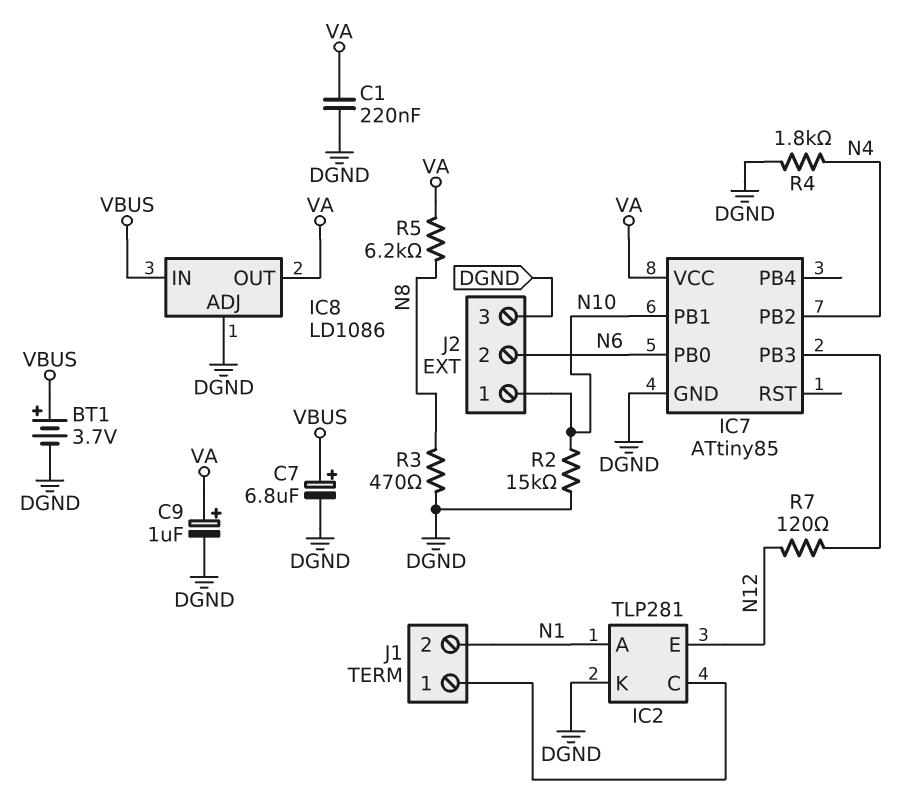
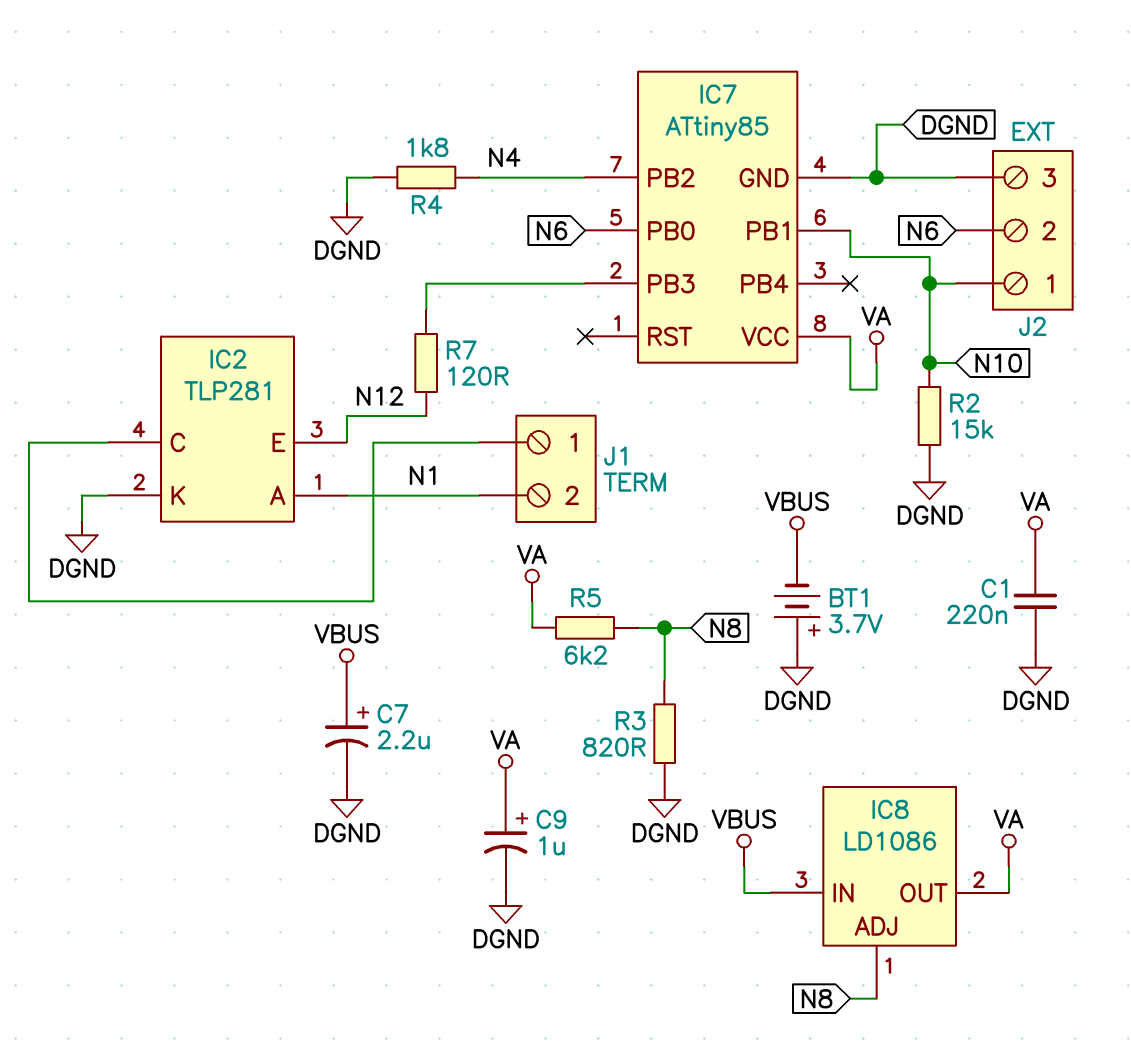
BT1: 3.7V (plus VBUS, minus DGND) -> 3.7V (plus DGND, minus VBUS)
C7: 6.8uF (plus VBUS, minus DGND) -> 2.2uF (plus VBUS, minus DGND)
IC8 pin ADJ: DGND -> N8
R3: 470 (DGND, N8) -> 820 (DGND, N8)

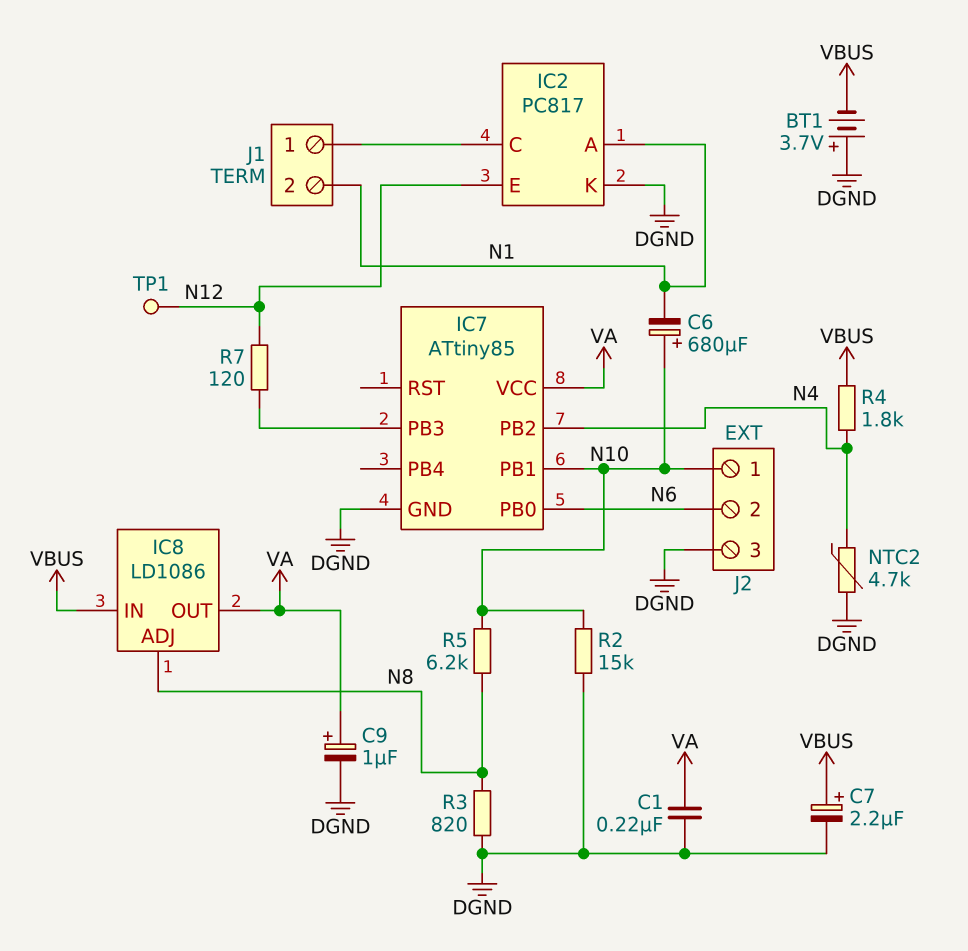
C6: none -> 680uF (plus N10, minus N1)
IC2: TLP281 -> PC817
NTC2: none -> 4.7k (DGND, N4)
R4: 1.8k (DGND, N4) -> 1.8k (N4, VBUS)
R5: 6.2k (N8, VA) -> 6.2k (N8, N10)
TP1: none -> test point (N12)

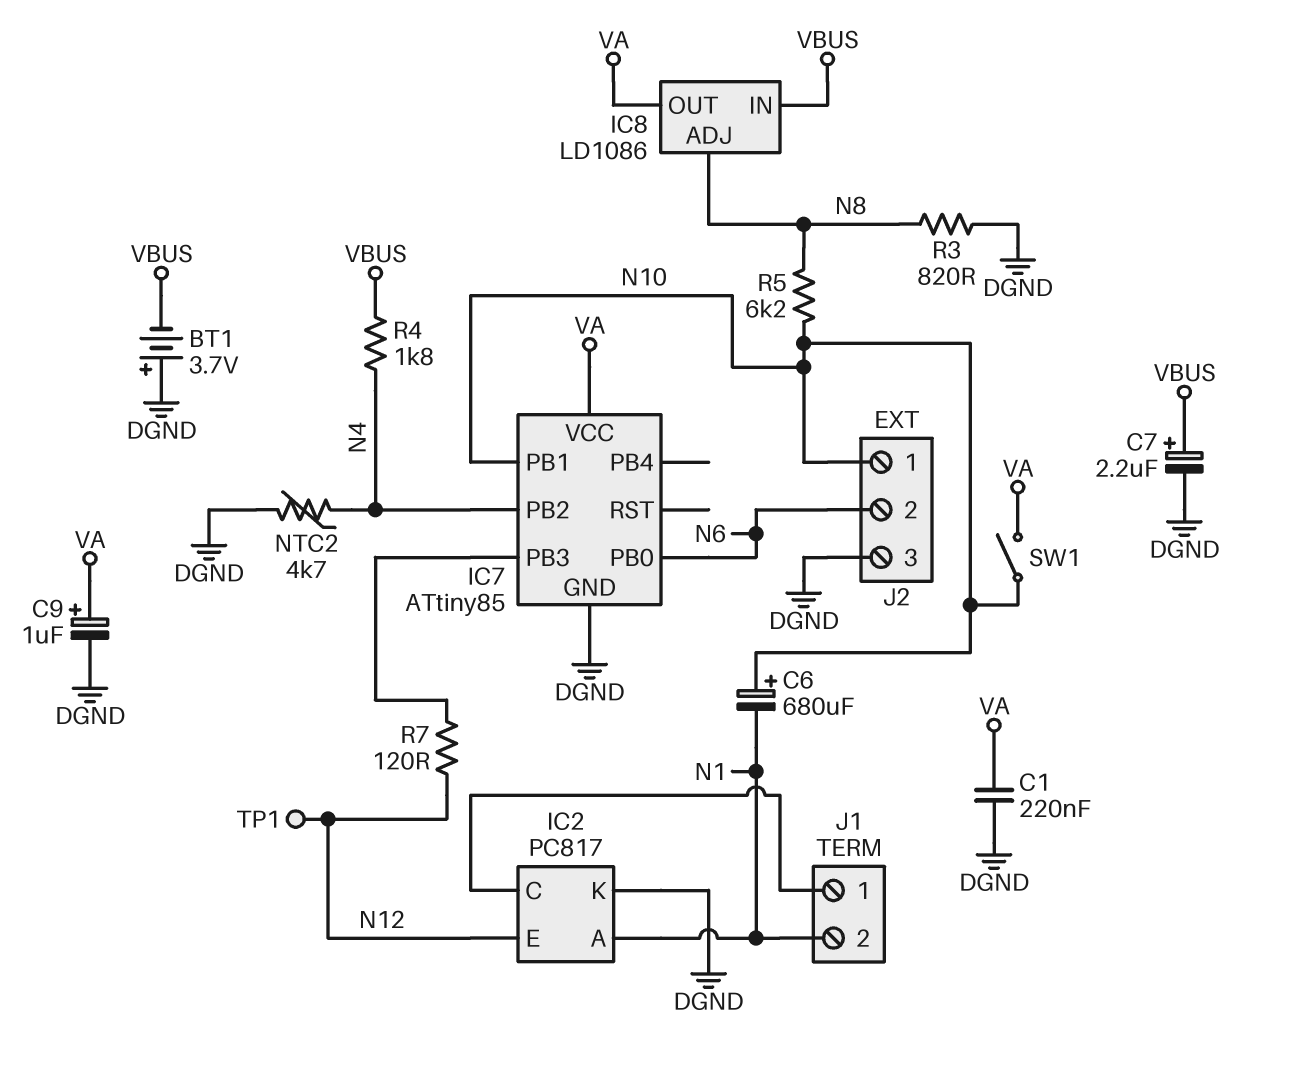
R2: 15k (DGND, N10) -> none
SW1: none -> switch (N10, VA)

